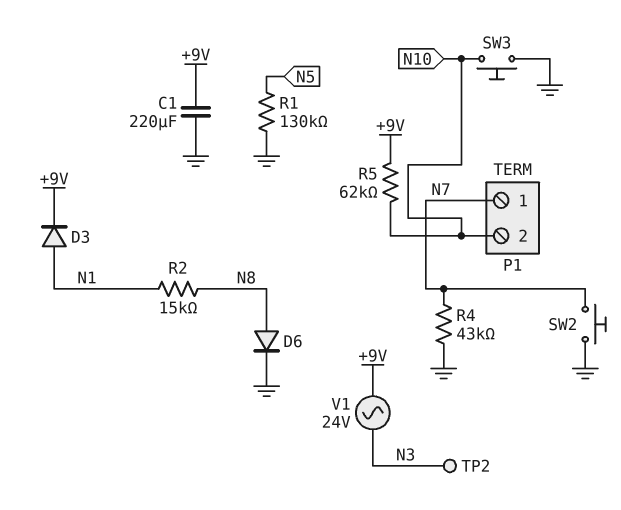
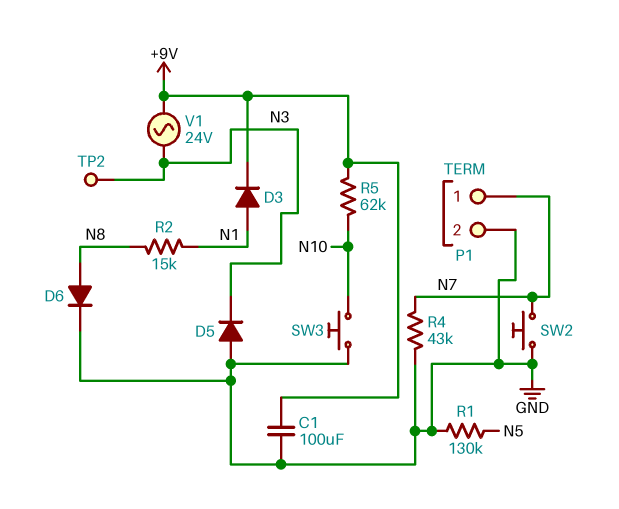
C1: 220uF (+9V, GND) -> 100uF (+9V, GND)
D5: none -> diode (A GND, K N3)
P1 pin 2: N10 -> GND

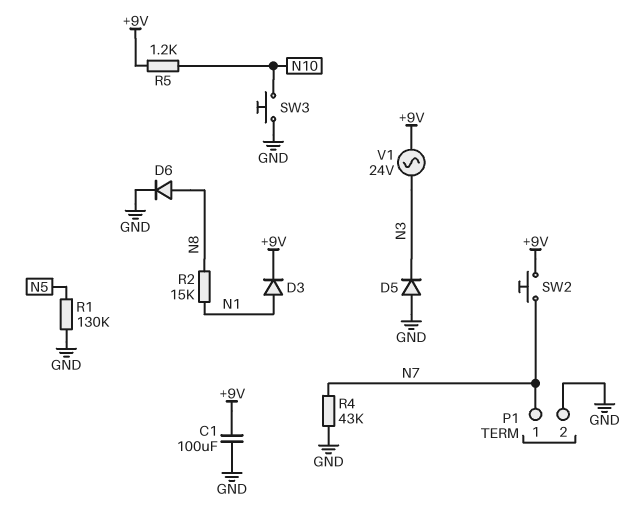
R5: 62k (+9V, N10) -> 1.2k (+9V, N10)
SW2: button (GND, N7) -> button (+9V, N7)
TP2: test point (N3) -> none

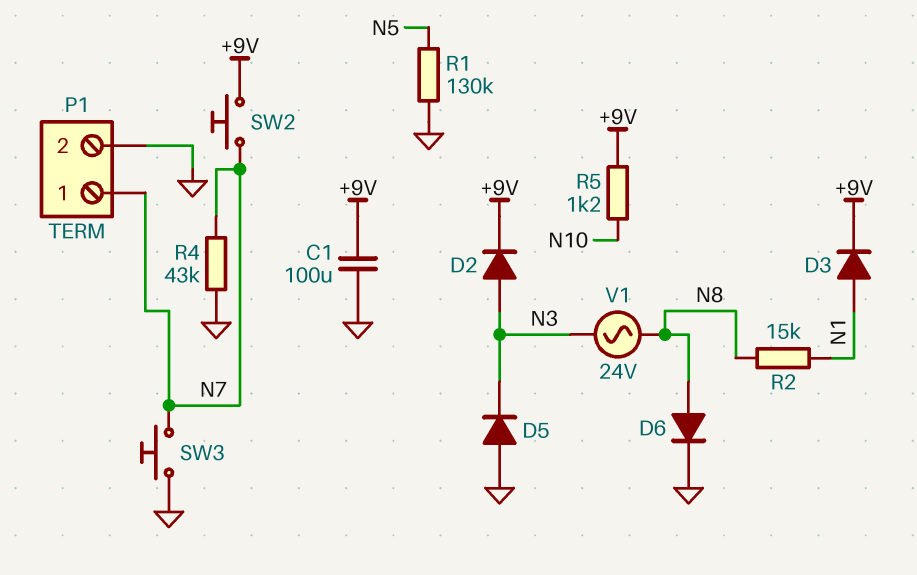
D2: none -> diode (A N3, K +9V)
SW3: button (GND, N10) -> button (GND, N7)
V1: AC 24V (+9V, N3) -> AC 24V (N3, N8)

